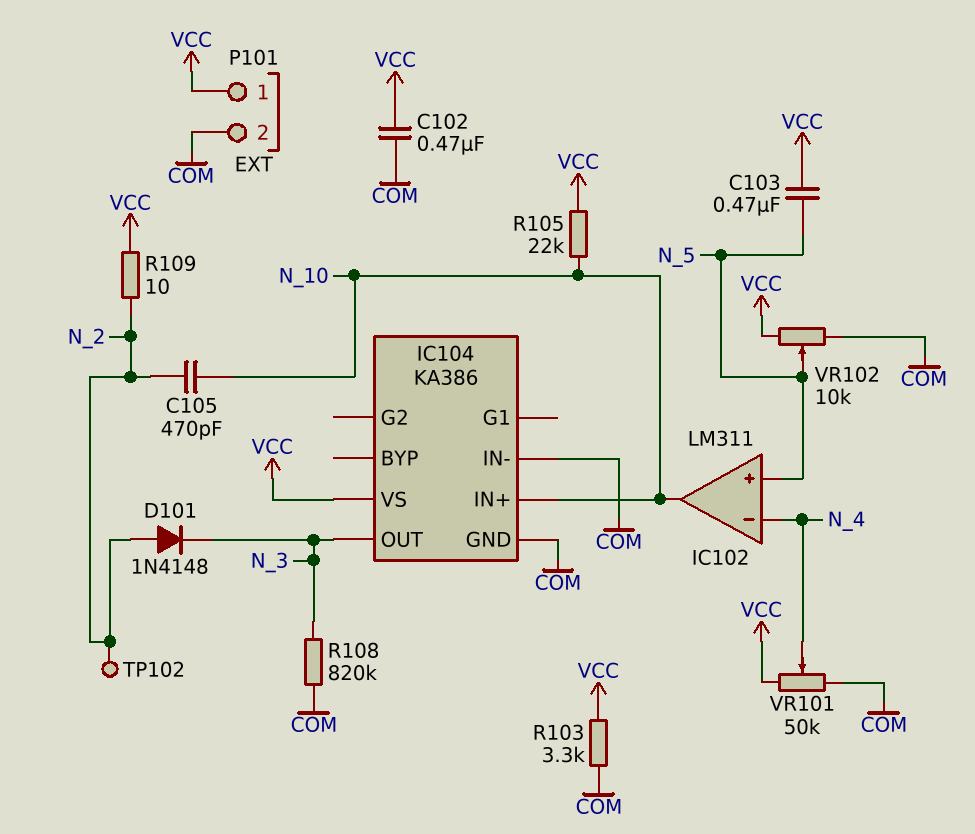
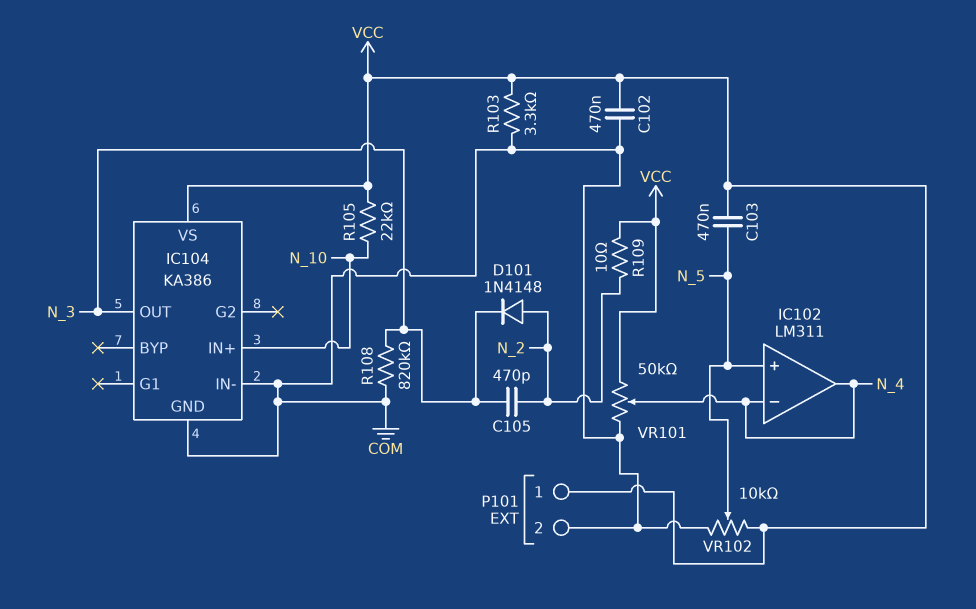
C105: 470pF (N_2, N_10) -> 470pF (N_2, N_3)
IC102 pin out: N_10 -> N_4
TP102: test point (N_2) -> none

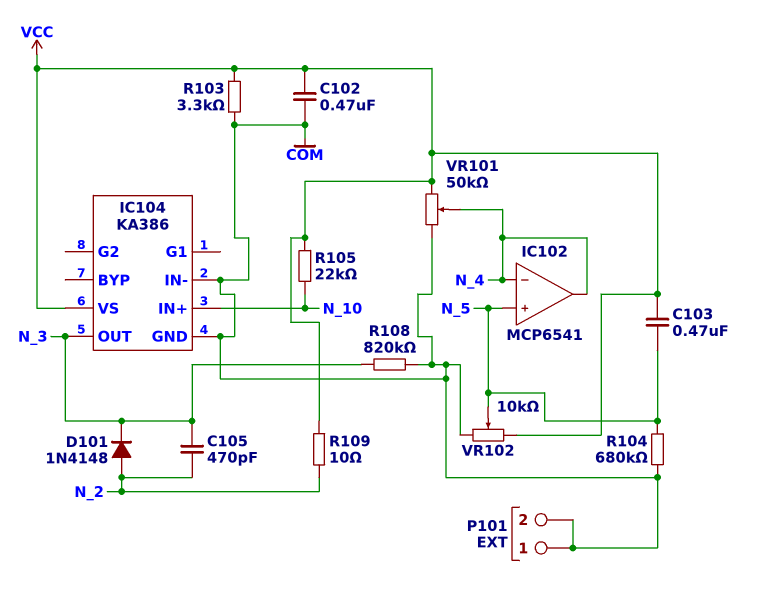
IC102: LM311 -> MCP6541
P101 pin 1: VCC -> COM
R104: none -> 680k (COM, N_5)

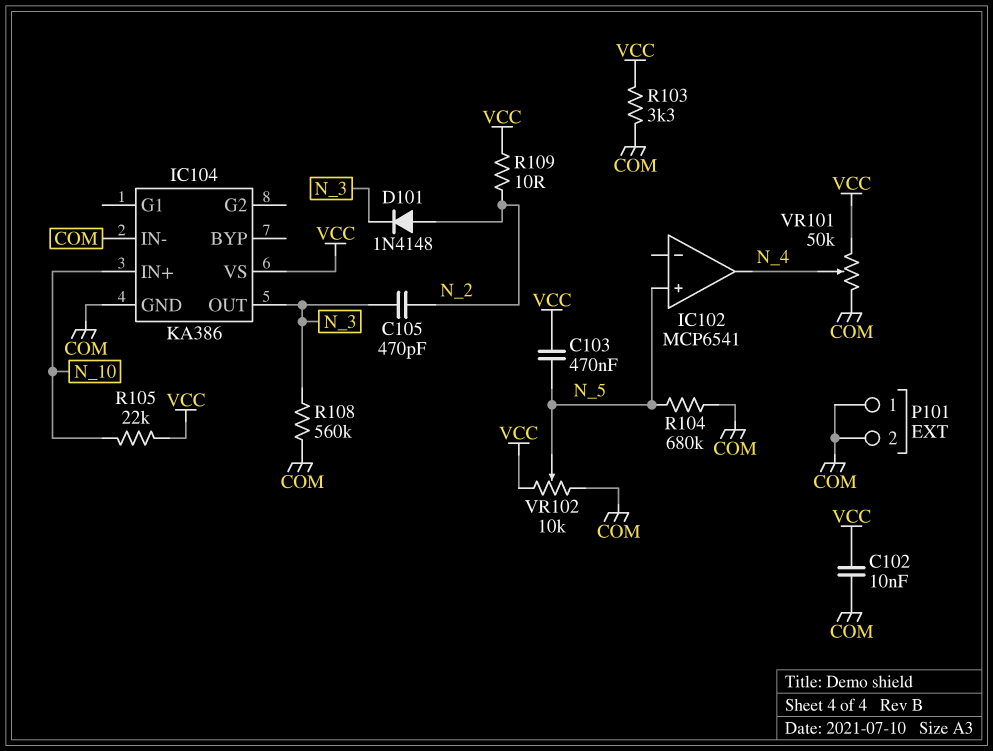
C102: 470nF (COM, VCC) -> 10nF (COM, VCC)
IC102 pin in-: N_4 -> none
R108: 820k (COM, N_3) -> 560k (COM, N_3)

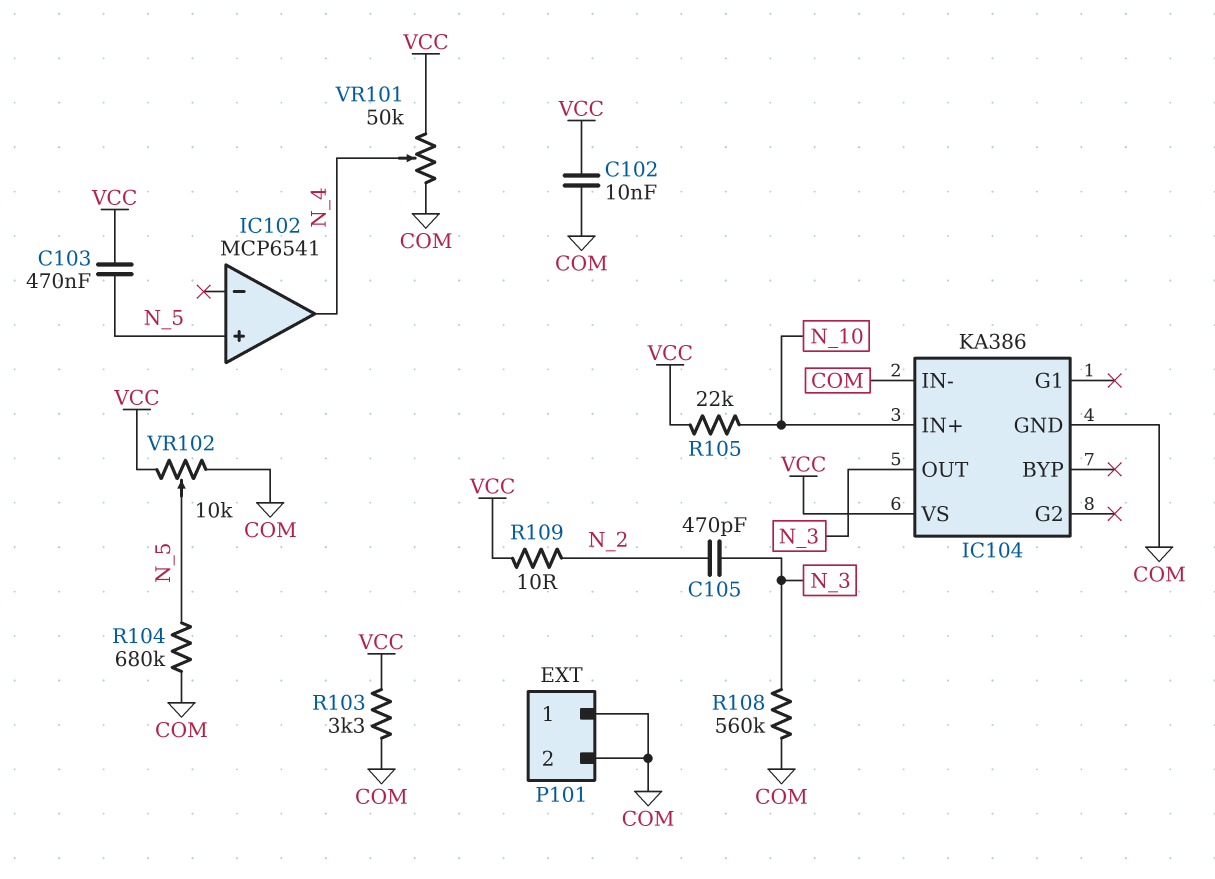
D101: diode 1N4148 (A N_2, K N_3) -> none

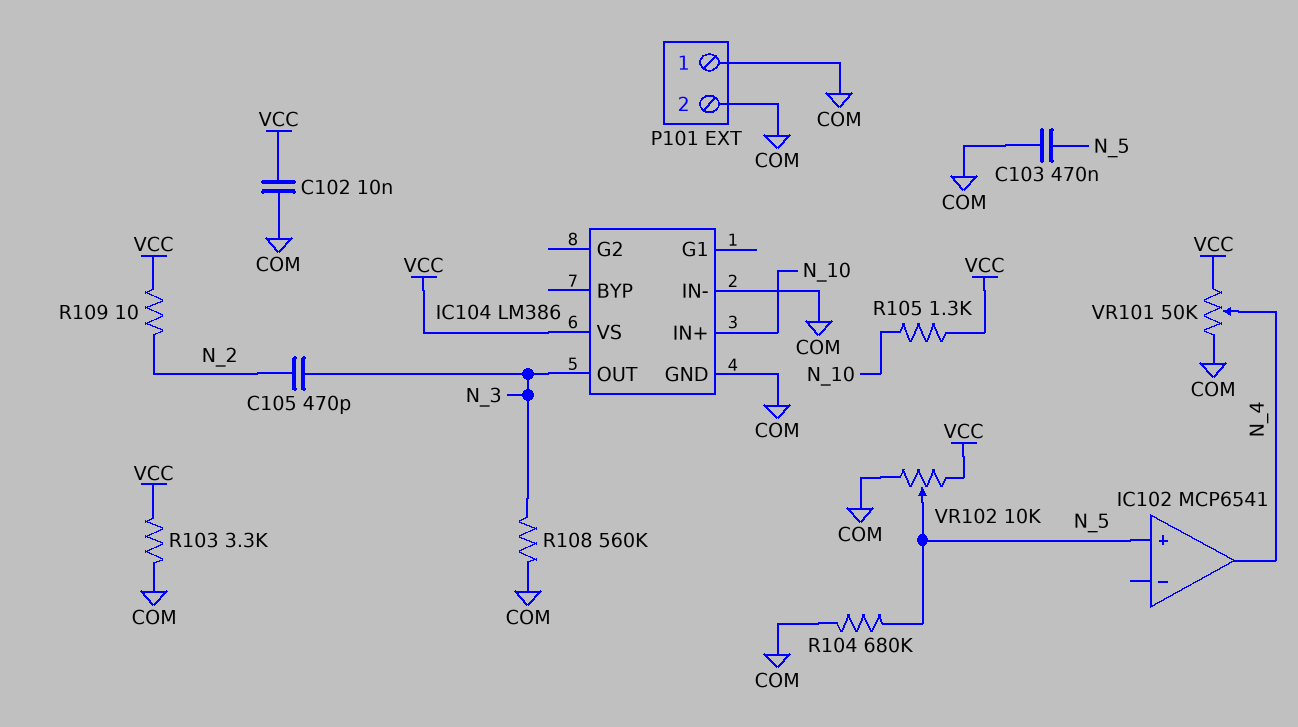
C103: 470nF (N_5, VCC) -> 470nF (COM, N_5)
IC104: KA386 -> LM386
R105: 22k (N_10, VCC) -> 1.3k (N_10, VCC)

